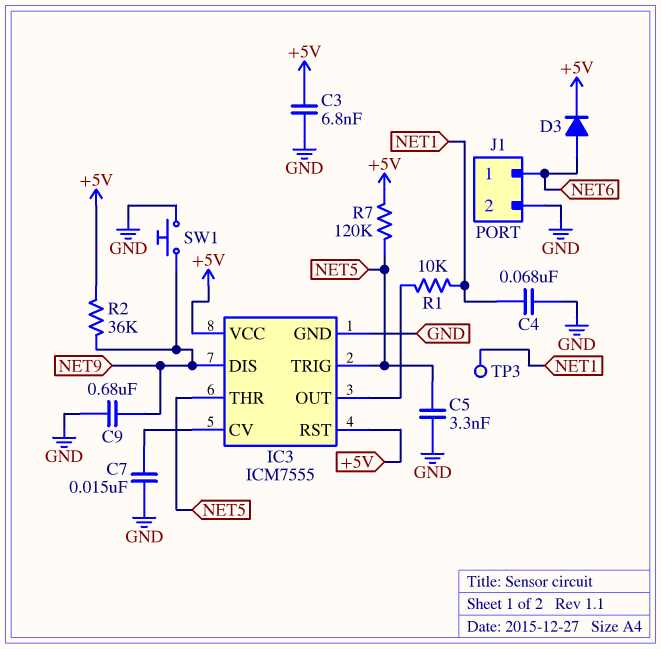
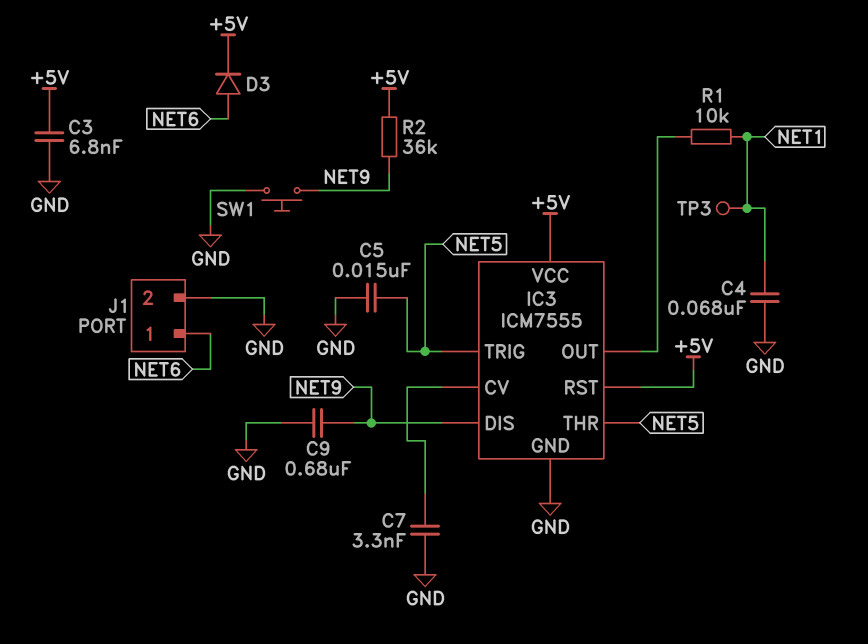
C5: 3.3nF (GND, NET5) -> 15nF (GND, NET5)
C7: 15nF (GND, IC3/CV) -> 3.3nF (GND, IC3/CV)
R7: 120k (+5V, NET5) -> none

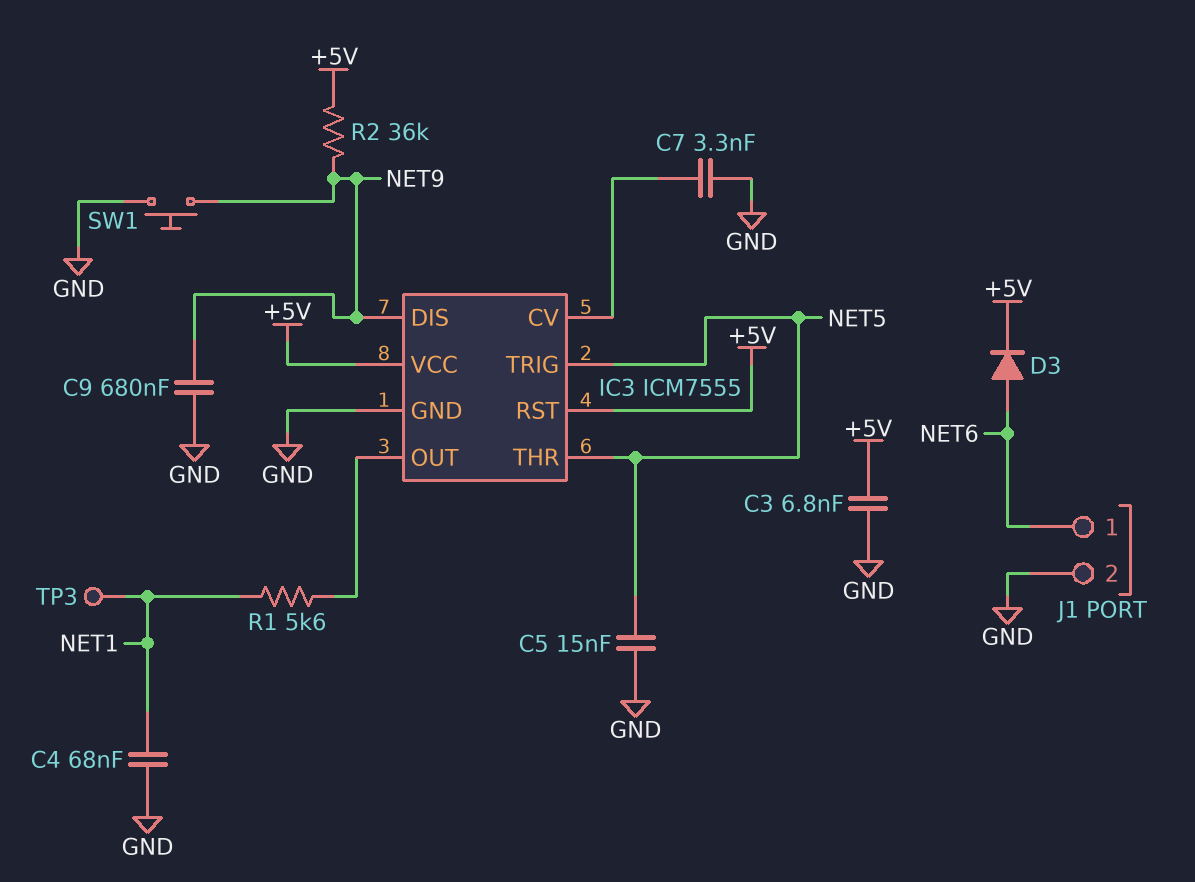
R1: 10k (IC3/OUT, NET1) -> 5.6k (IC3/OUT, NET1)

